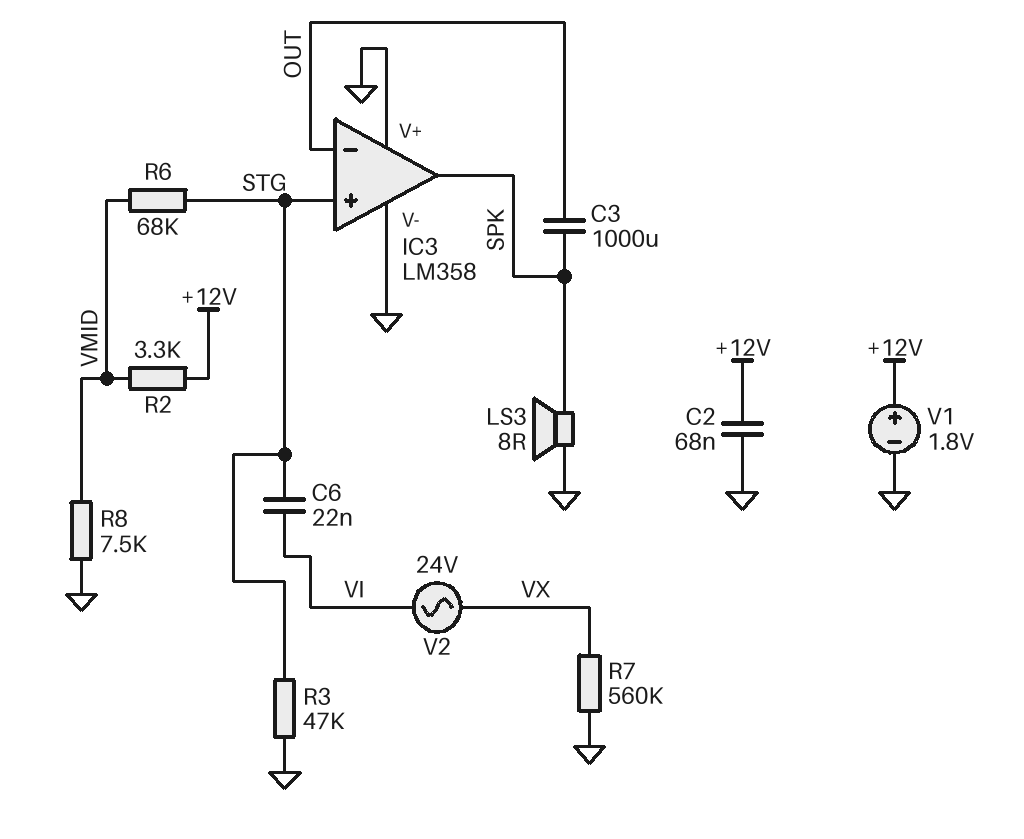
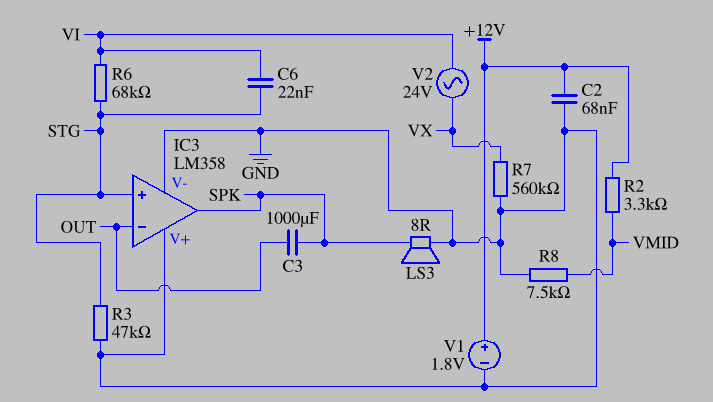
R6: 68k (STG, VMID) -> 68k (STG, VI)

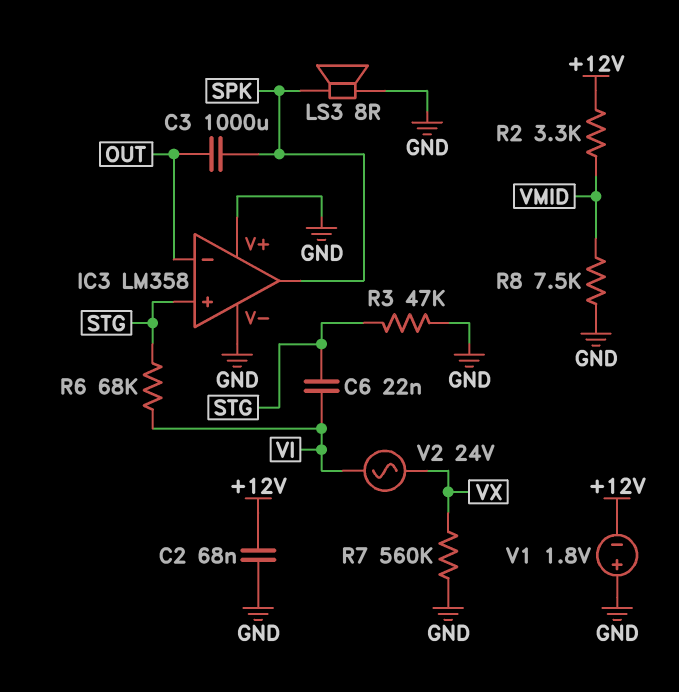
V1: 1.8V (plus +12V, minus GND) -> 1.8V (plus GND, minus +12V)

